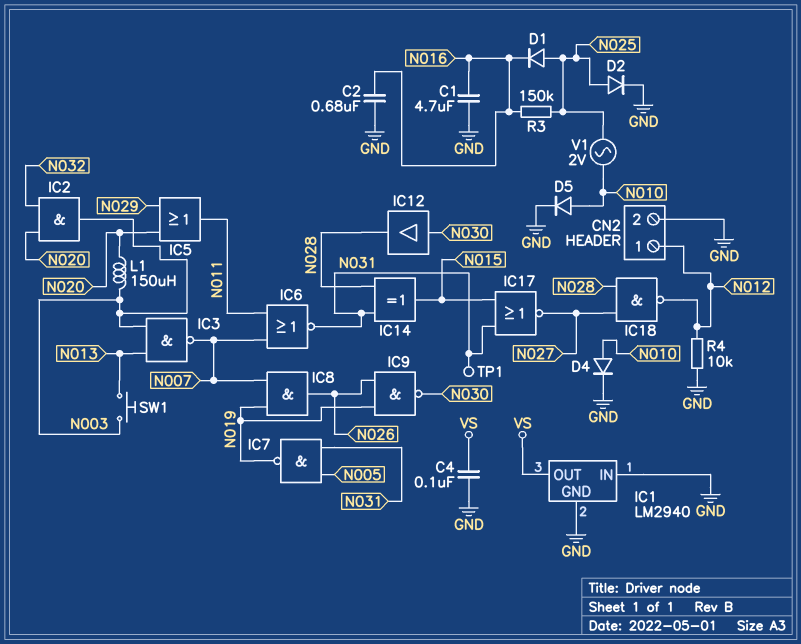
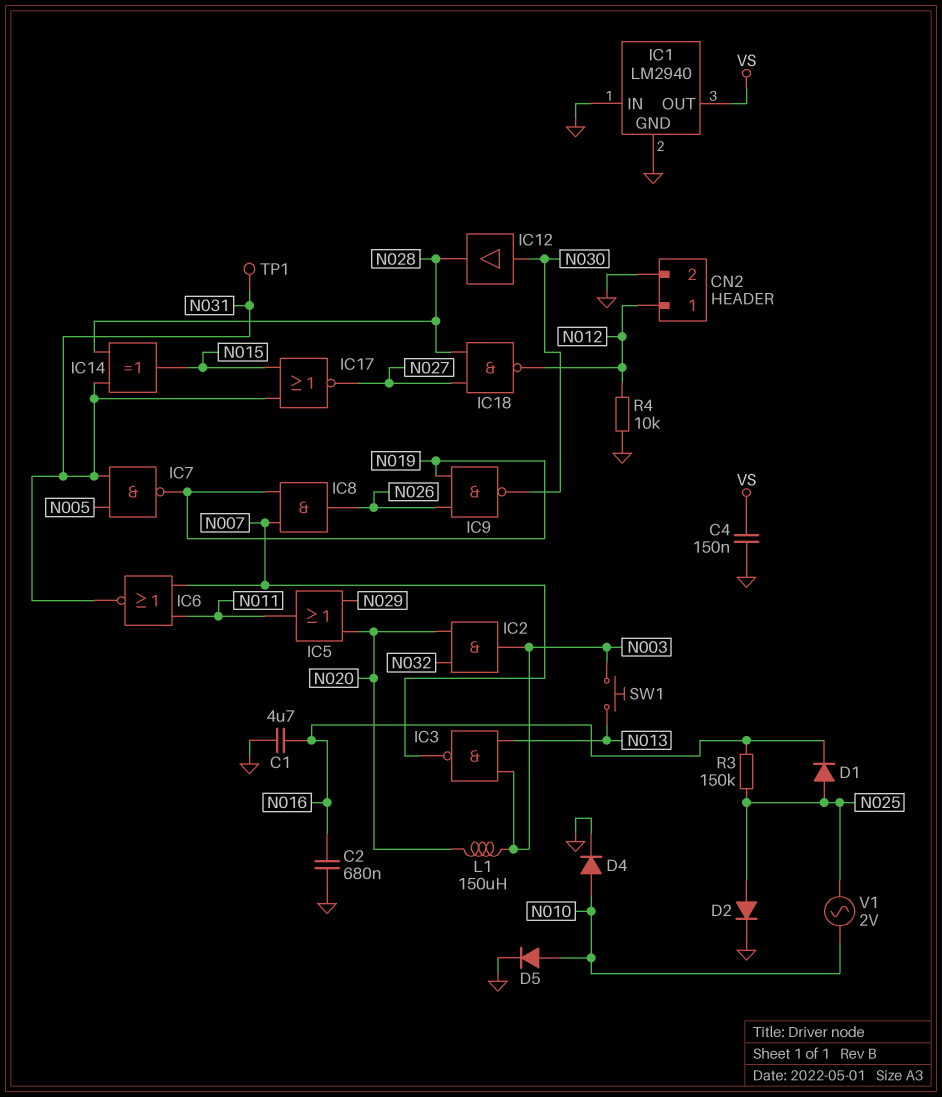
C4: 100nF (GND, VS) -> 150nF (GND, VS)

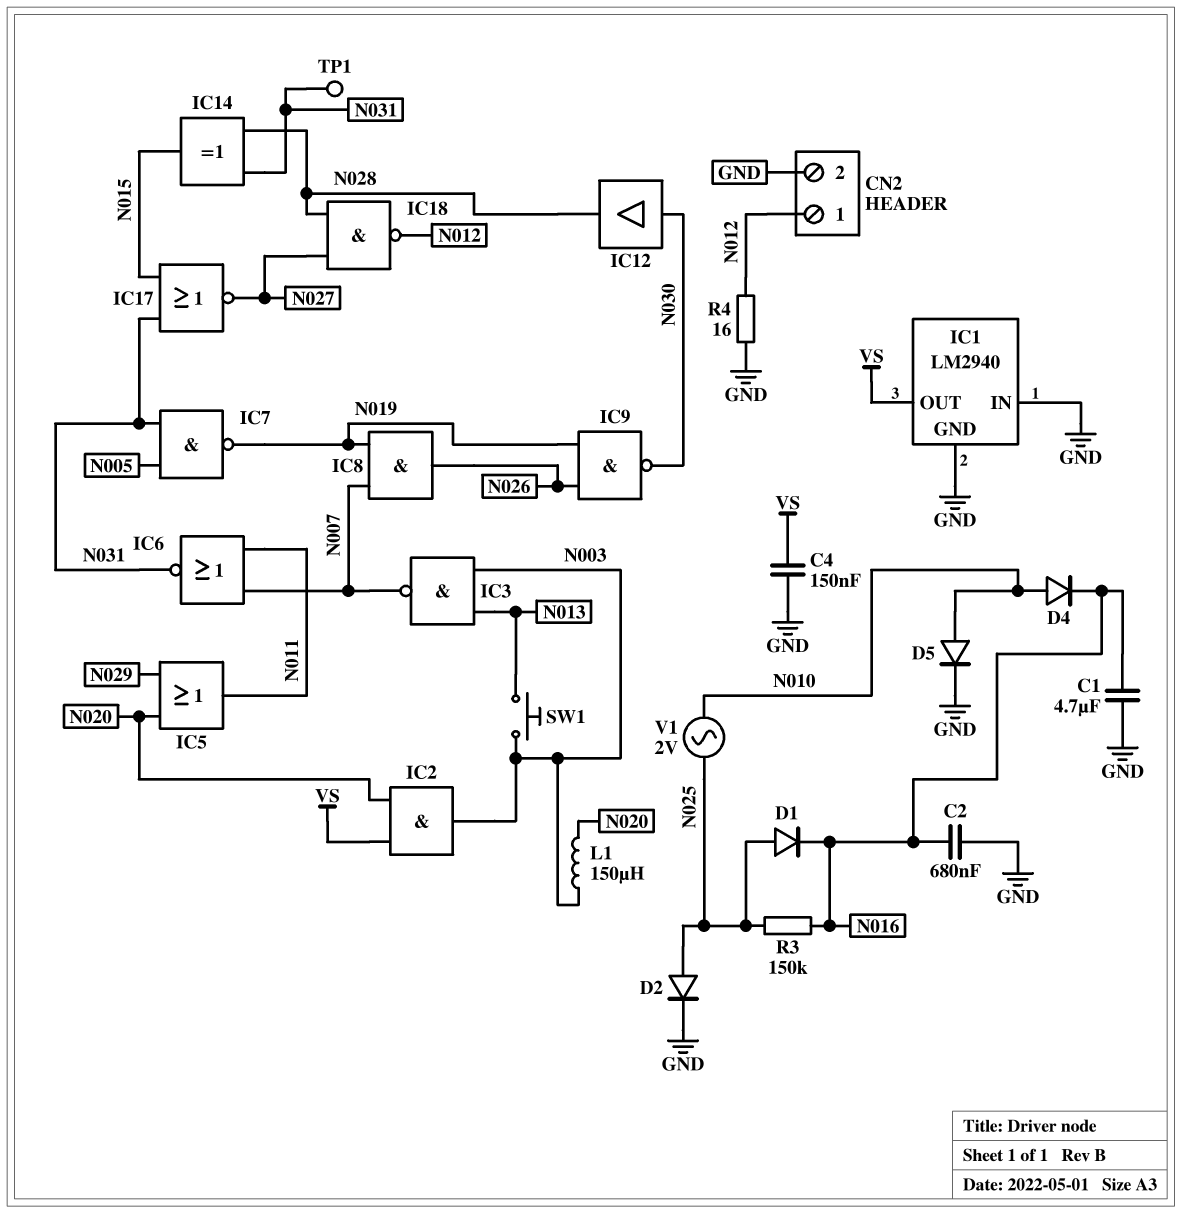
D4: diode (A N010, K GND) -> diode (A N010, K N016)
IC2: AND (in N020, in N032, out N003) -> AND (in N020, in VS, out N003)
R4: 10k (GND, N012) -> 16 (GND, N012)

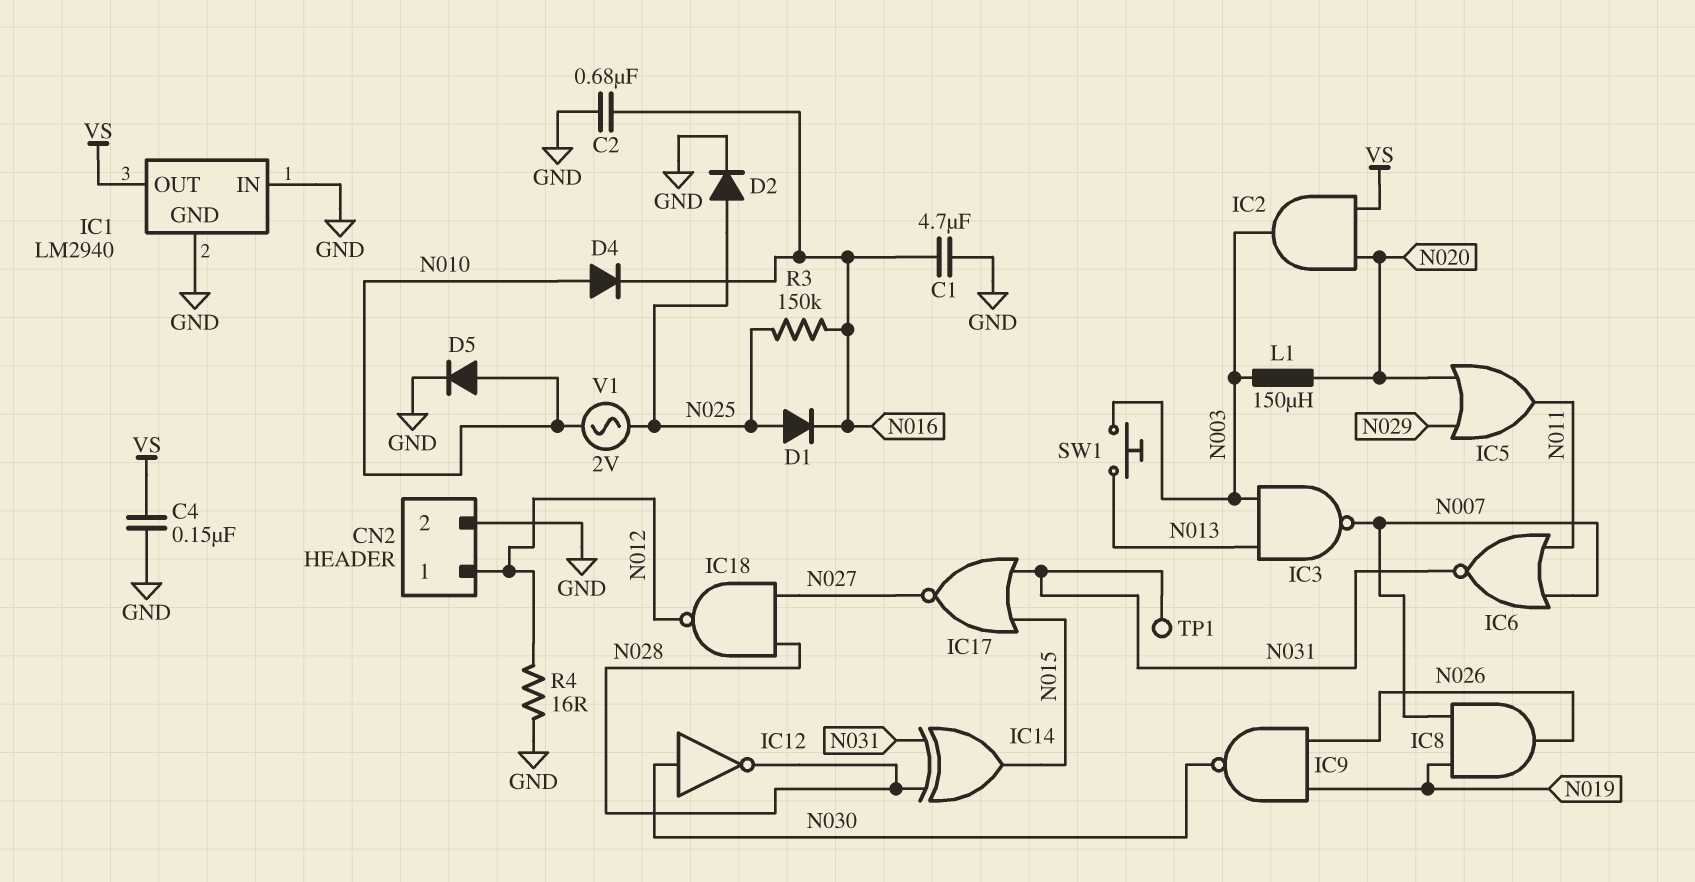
IC7: NAND (in N005, in N031, out N019) -> none
IC12: buffer (in N030, out N028) -> NOT (in N030, out N028)

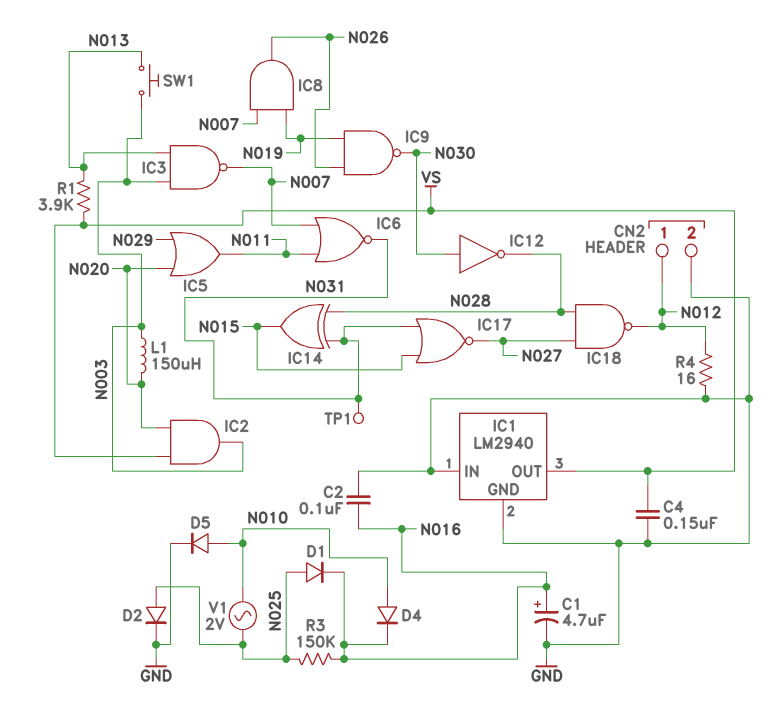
C1: 4.7uF (GND, N016) -> 4.7uF (plus N016, minus GND)
C2: 680nF (GND, N016) -> 100nF (GND, N016)
R1: none -> 3.9k (N013, VS)

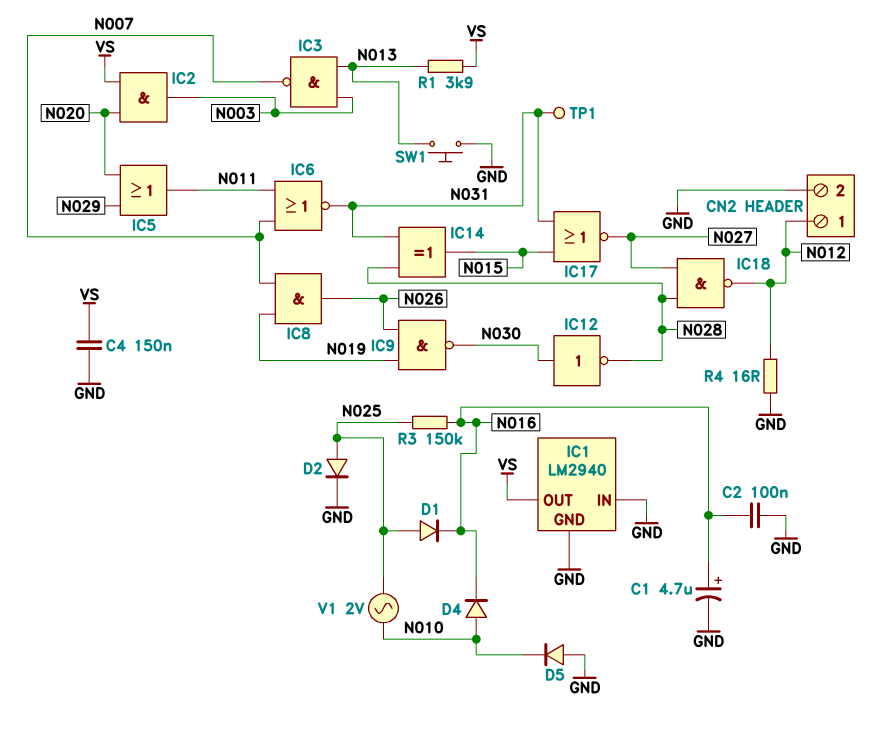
D5: diode (A N010, K GND) -> diode (A GND, K N010)
L1: 150uH (N003, N020) -> none
SW1: button (N003, N013) -> button (GND, N013)

